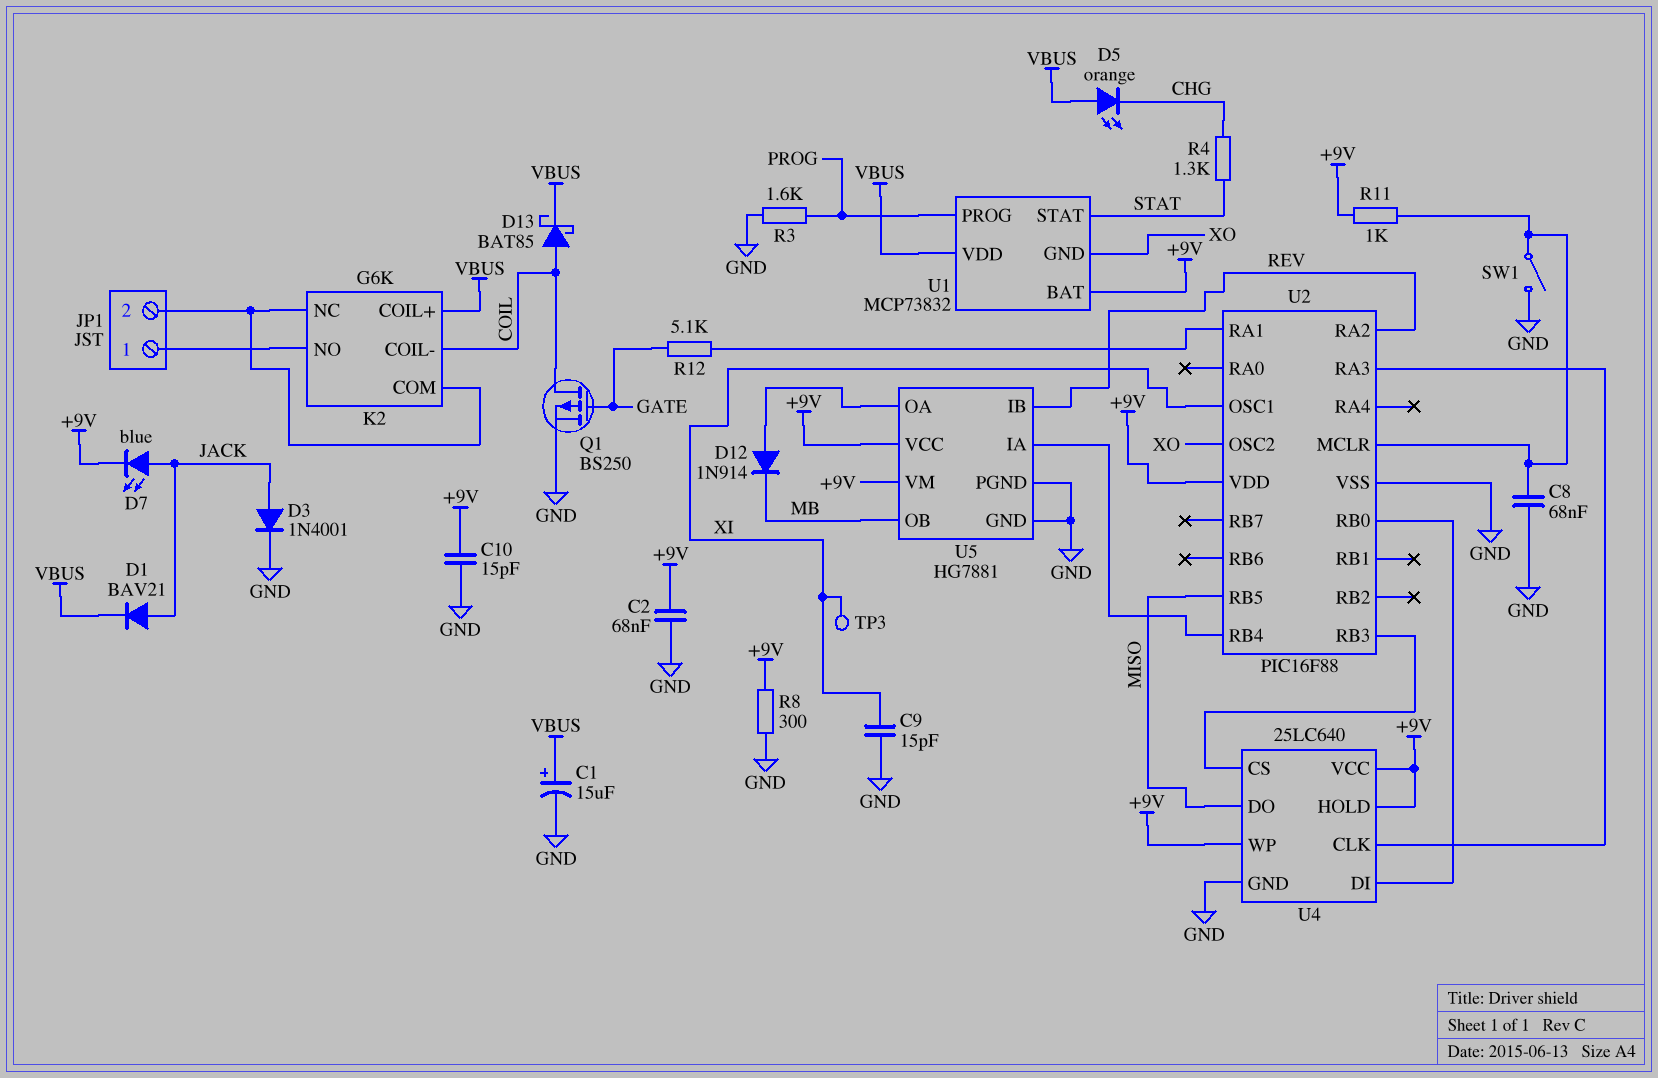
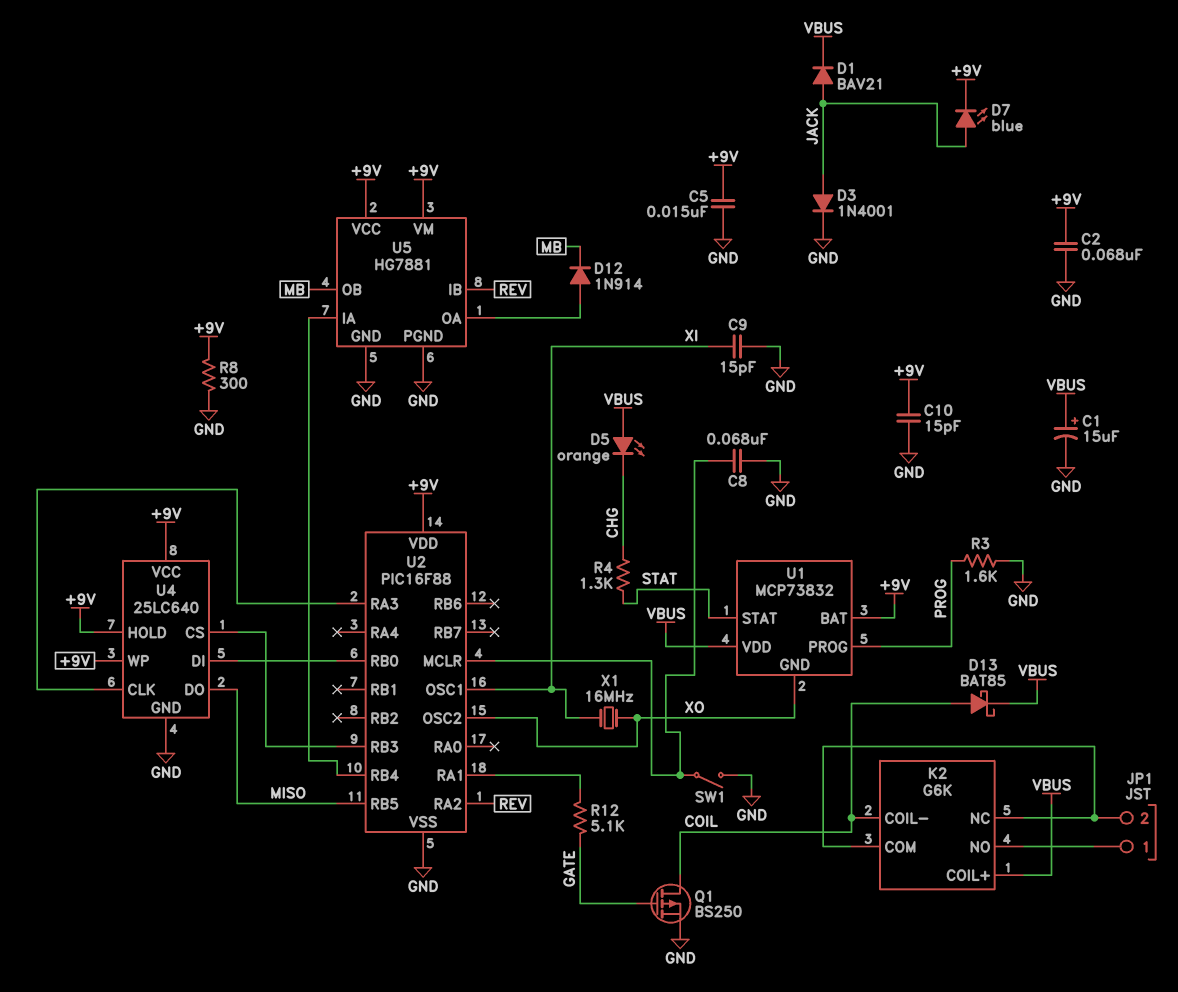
C5: none -> 15nF (+9V, GND)
R11: 1k (+9V, U2/MCLR) -> none
TP3: test point (XI) -> none
X1: none -> 16MHz (XI, XO)

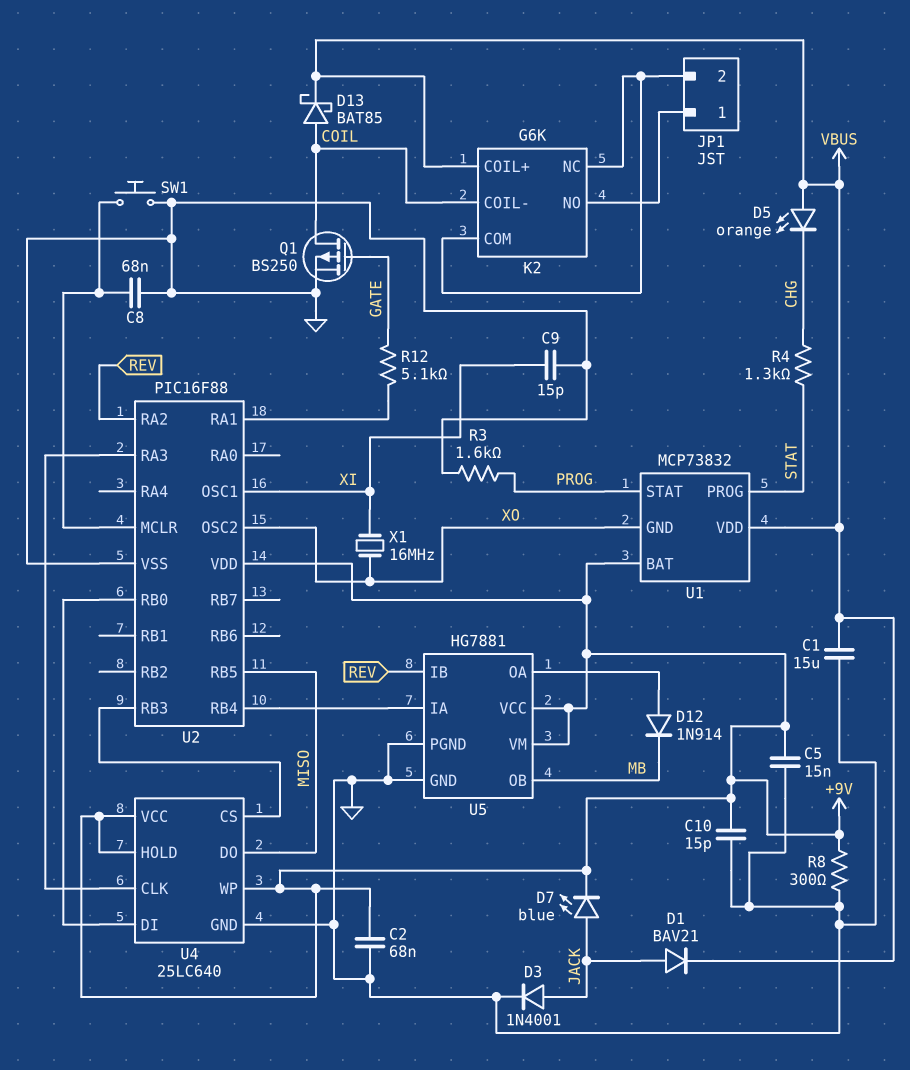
C1: 15uF (plus VBUS, minus GND) -> 15uF (GND, VBUS)
SW1: switch (GND, U2/MCLR) -> button (GND, U2/MCLR)
U1 pin PROG: PROG -> STAT
U1 pin STAT: STAT -> PROG

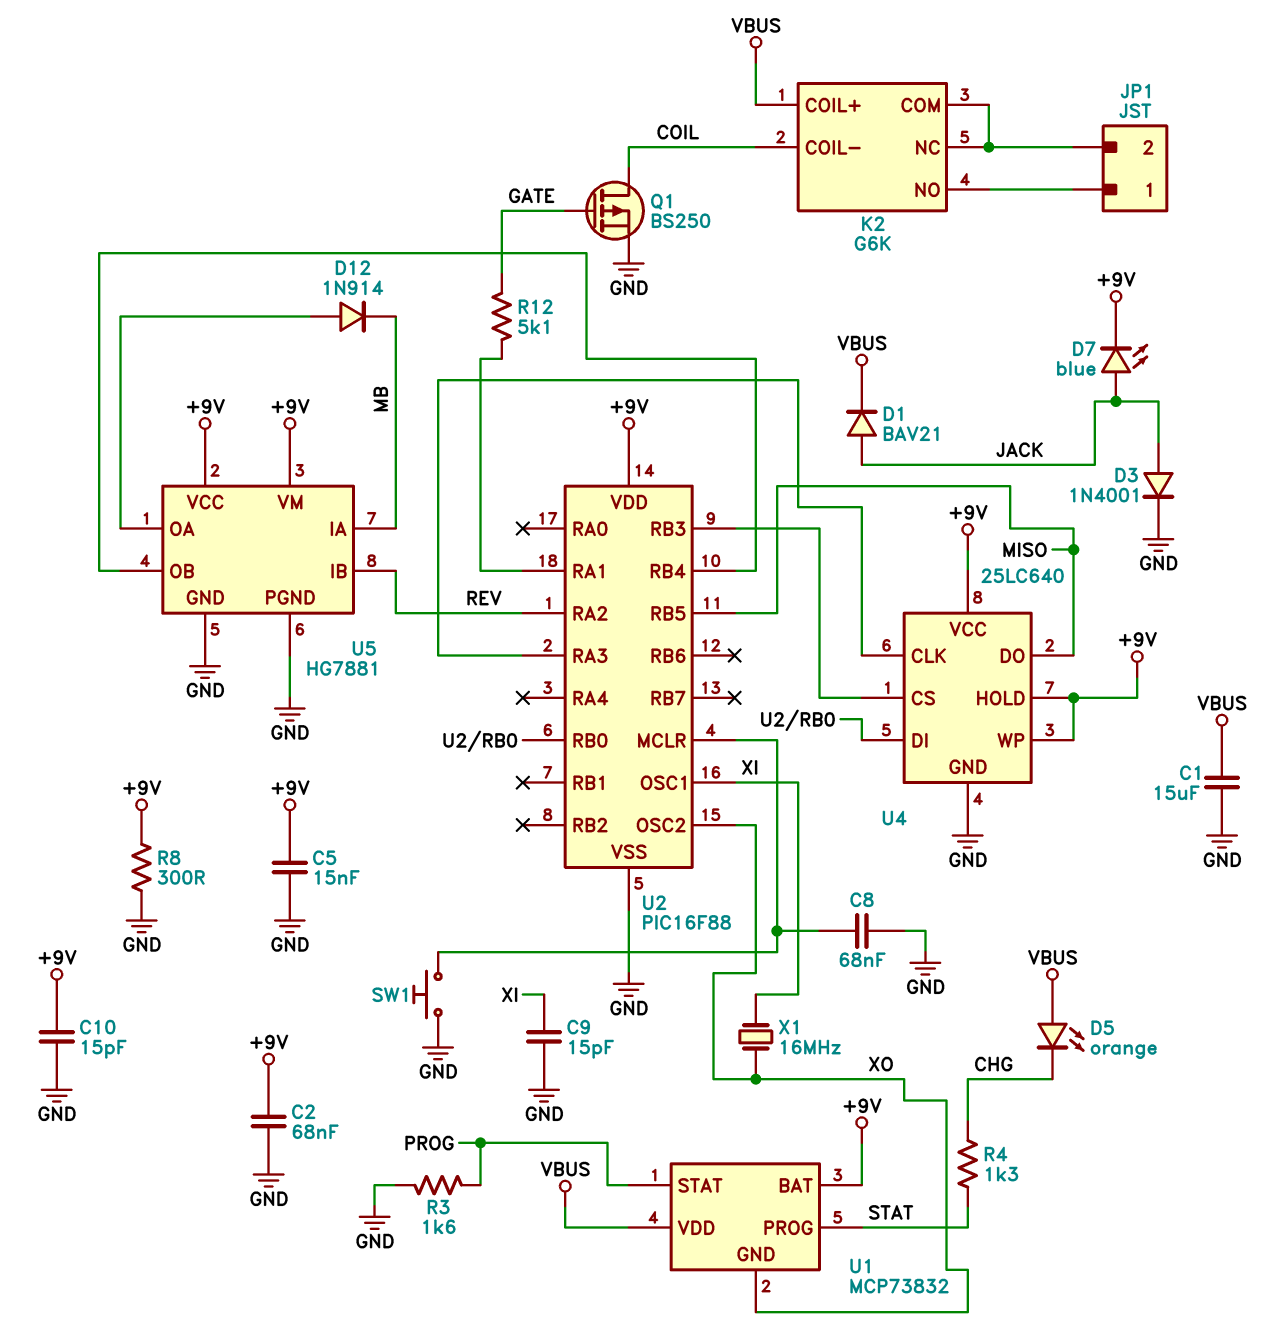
D13: schottky BAT85 (A COIL, K VBUS) -> none
U5 pin IA: U2/RB4 -> MB
U5 pin OB: MB -> U2/RB4

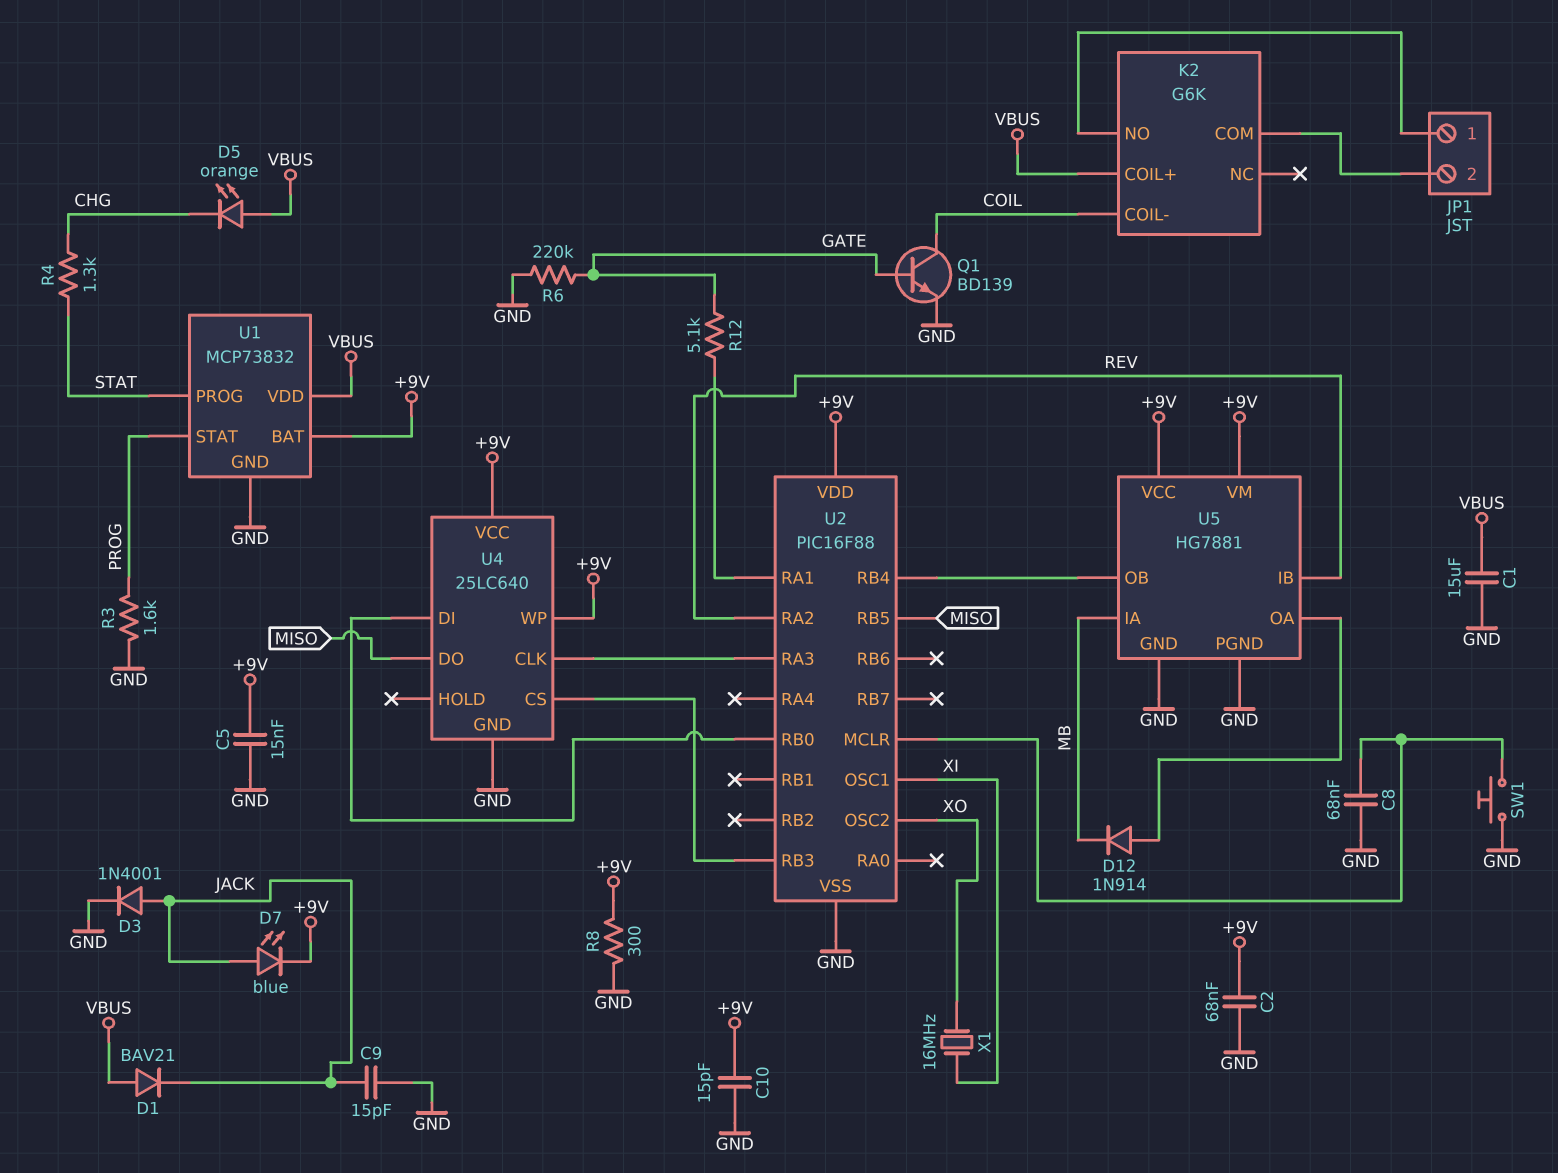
C9: 15pF (GND, XI) -> 15pF (GND, JACK)
D1: diode BAV21 (A JACK, K VBUS) -> diode BAV21 (A VBUS, K JACK)
K2 pin NC: JP1/2 -> none
Q1: PMOS BS250 (G GATE, D COIL, S GND) -> NPN BD139 (B GATE, C COIL, E GND)
R6: none -> 220k (GATE, GND)
U1 pin GND: XO -> GND
U4 pin HOLD: +9V -> none

